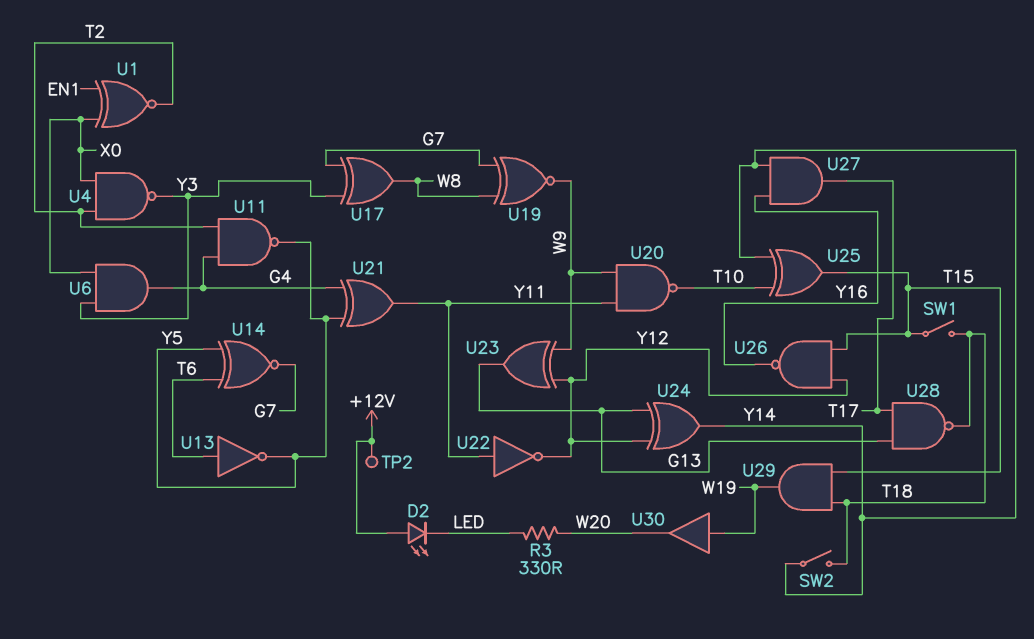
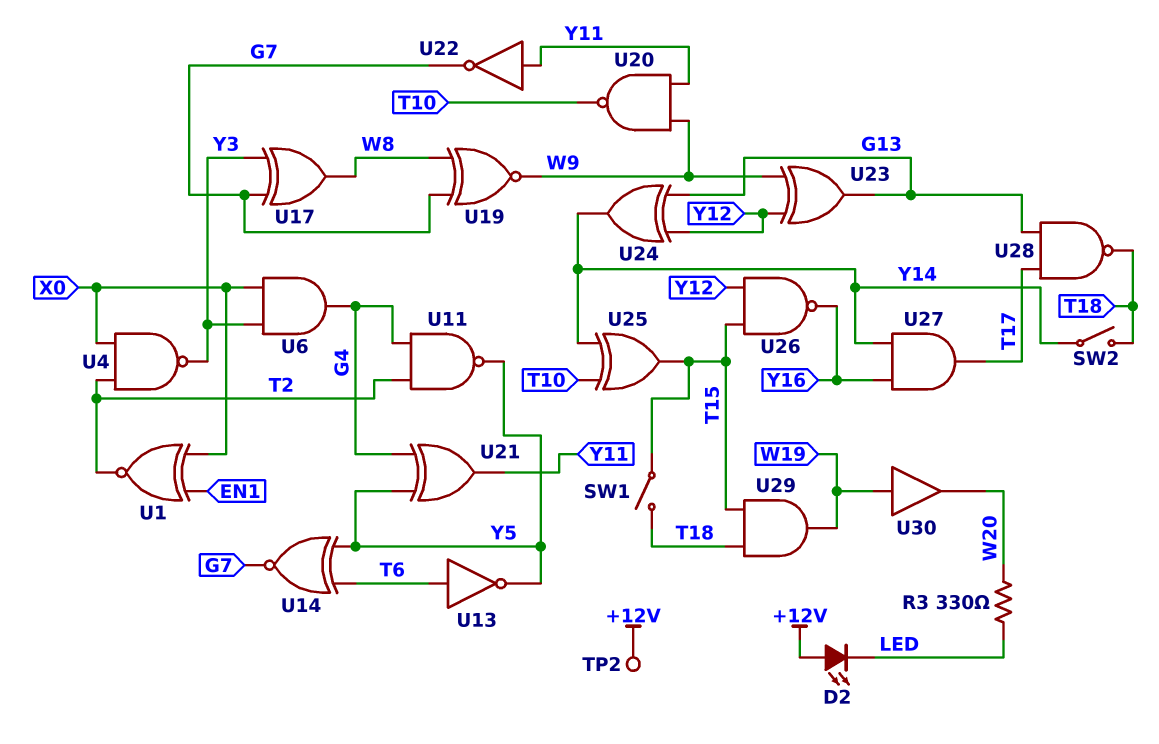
U22: NOT (in Y11, out Y12) -> NOT (in Y11, out G7)

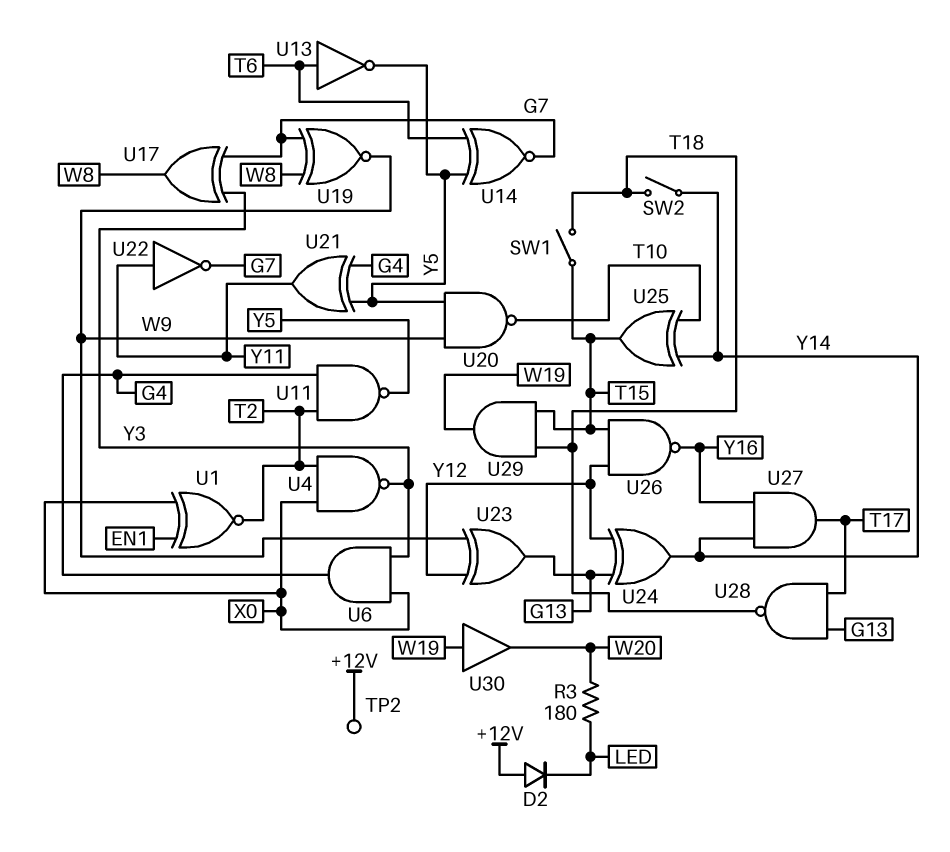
D2: LED (A +12V, K LED) -> diode (A +12V, K LED)
R3: 330 (LED, W20) -> 180 (LED, W20)
U20: NAND (in W9, in Y11, out T10) -> NAND (in W9, in Y5, out T10)

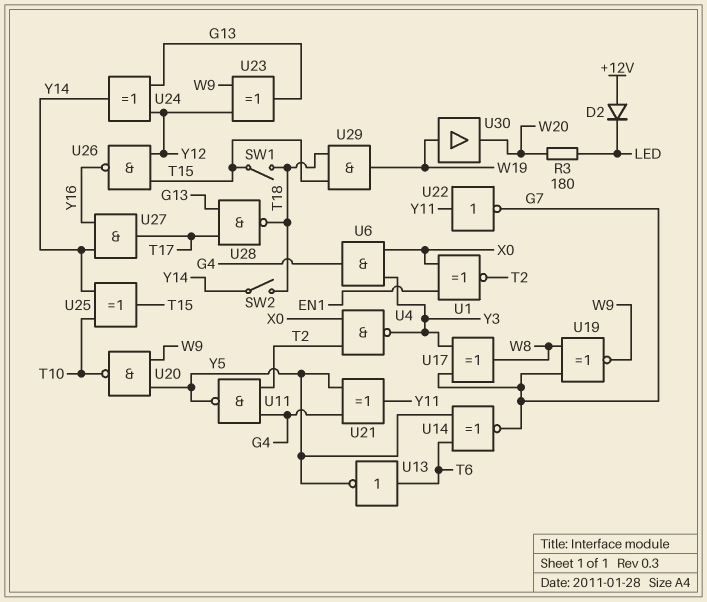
TP2: test point (+12V) -> none

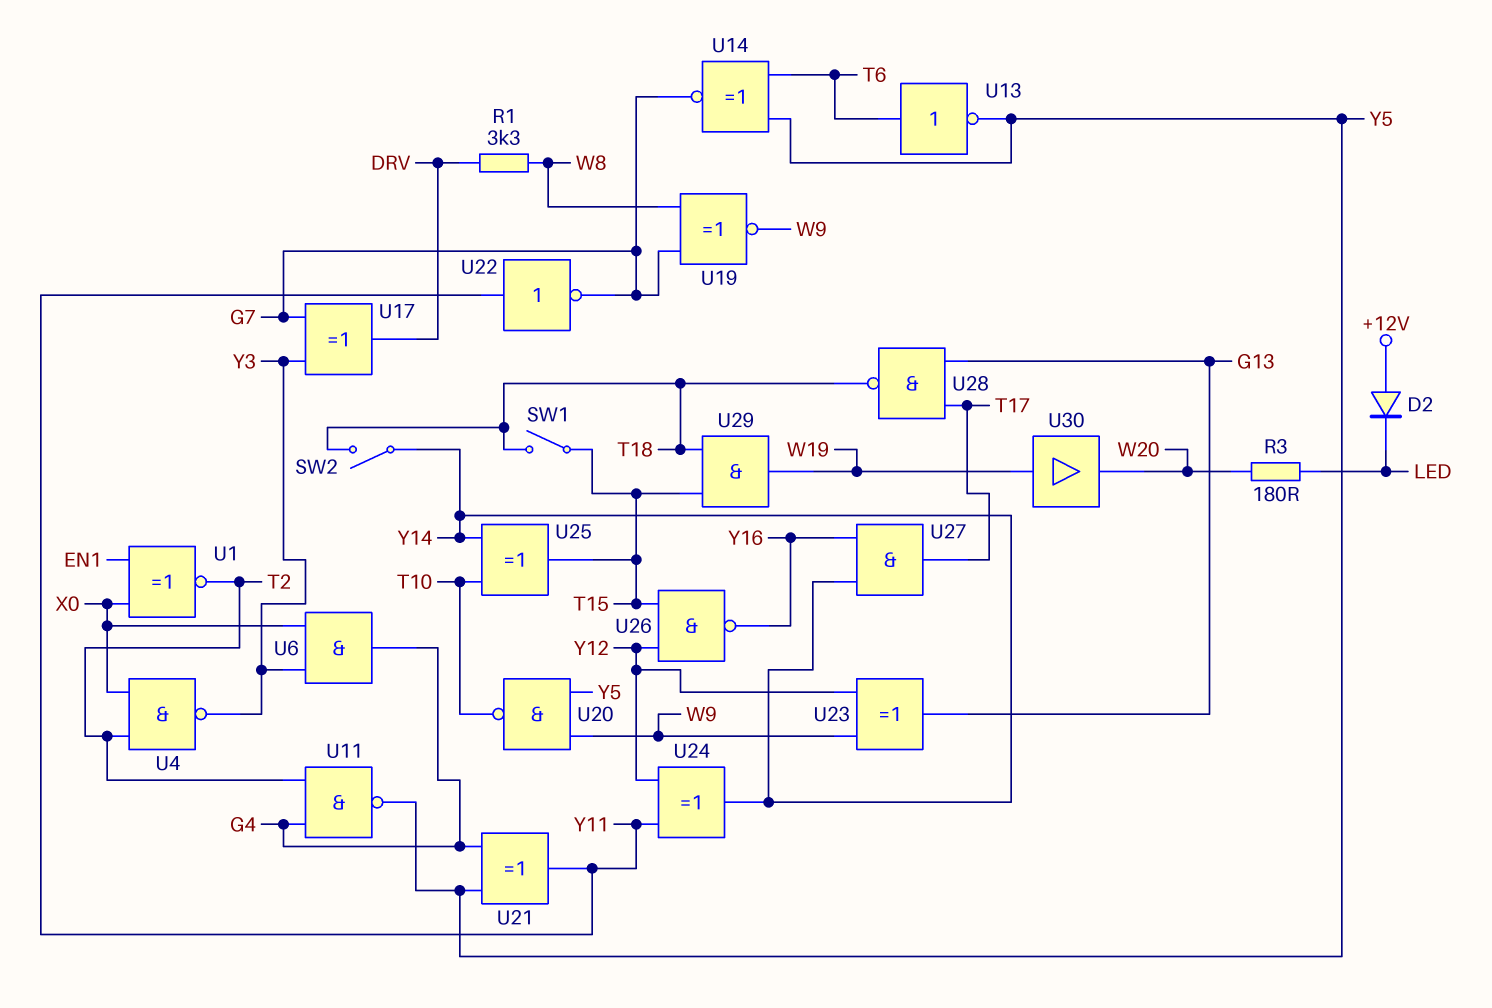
R1: none -> 3.3k (DRV, W8)
U17: XOR (in G7, in Y3, out W8) -> XOR (in G7, in Y3, out DRV)
U24: XOR (in G13, in Y12, out Y14) -> XOR (in Y11, in Y12, out Y14)

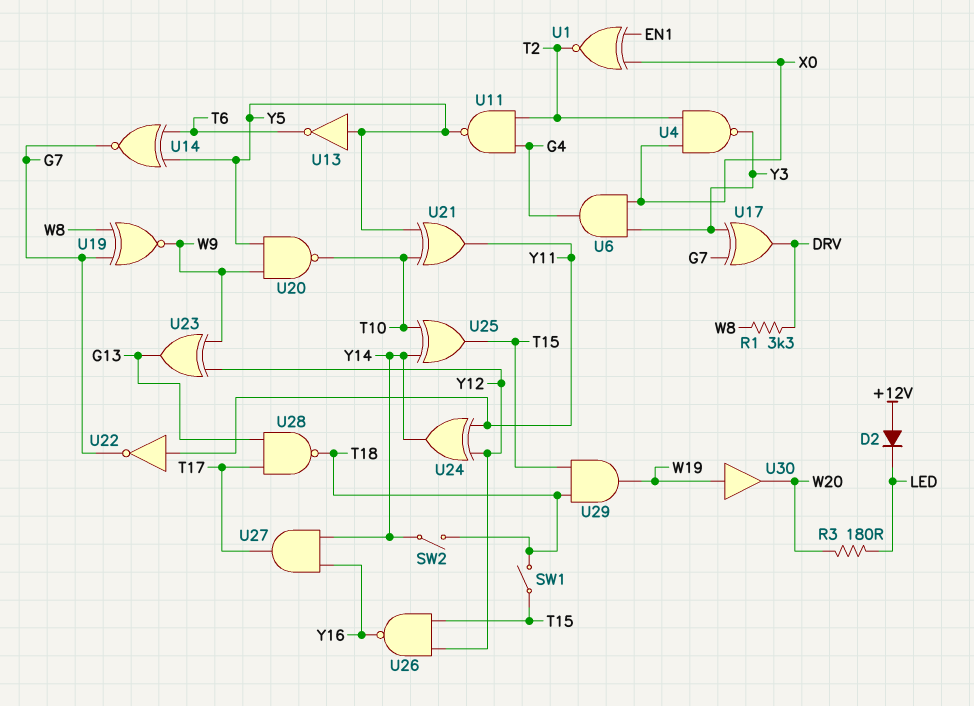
U13: NOT (in T6, out Y5) -> NOT (in Y5, out T6)
U21: XOR (in G4, in Y5, out Y11) -> XOR (in T10, in Y5, out Y11)

